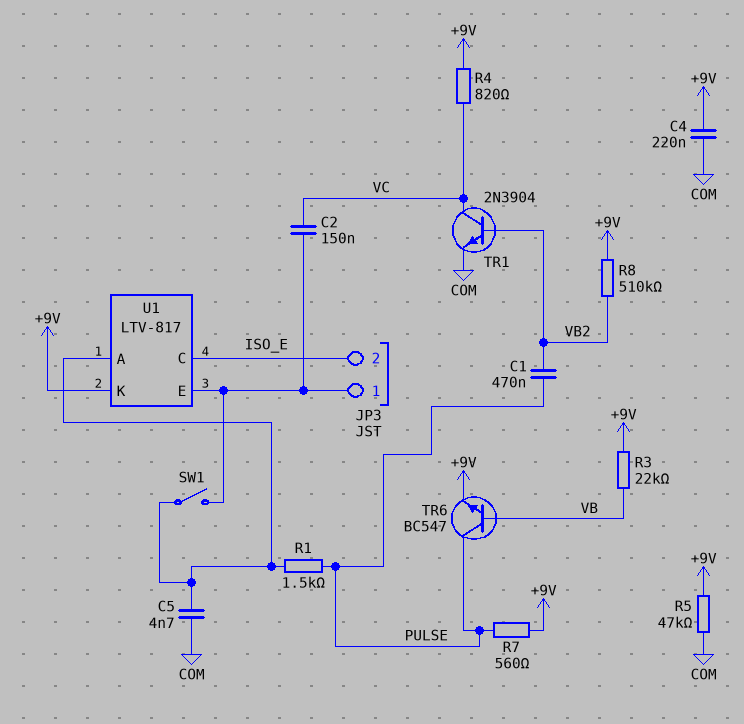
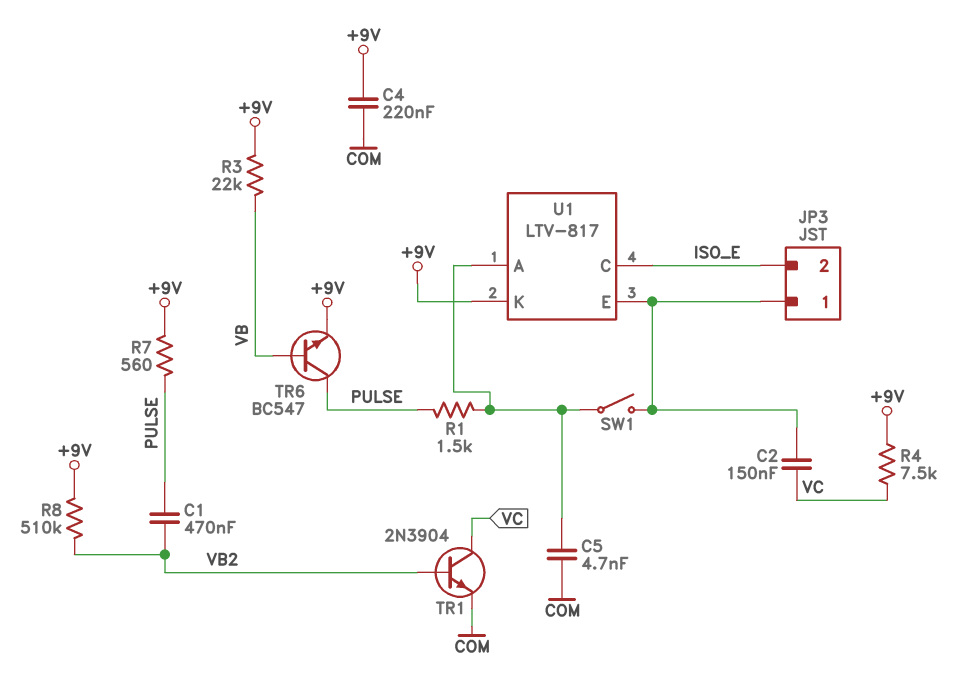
R4: 820 (+9V, VC) -> 7.5k (+9V, VC)
R5: 47k (+9V, COM) -> none

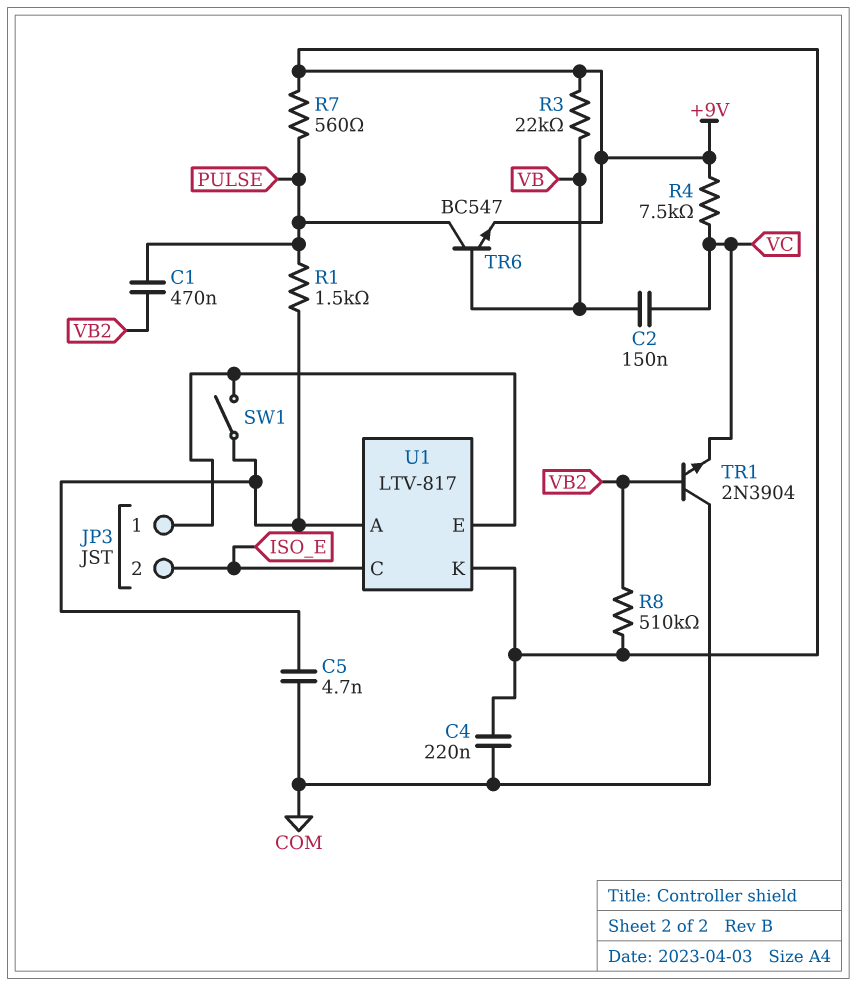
C2: 150nF (JP3/1, VC) -> 150nF (VB, VC)
TR1: NPN 2N3904 (B VB2, C VC, E COM) -> NPN 2N3904 (B VB2, C COM, E VC)

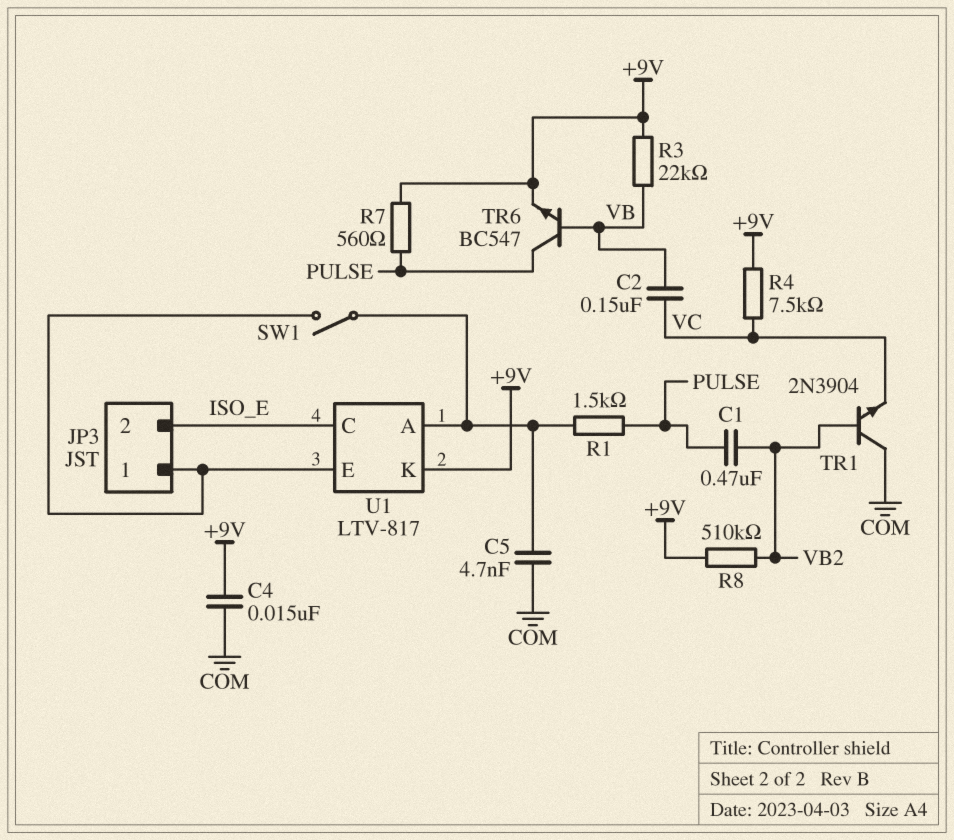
C4: 220nF (+9V, COM) -> 15nF (+9V, COM)

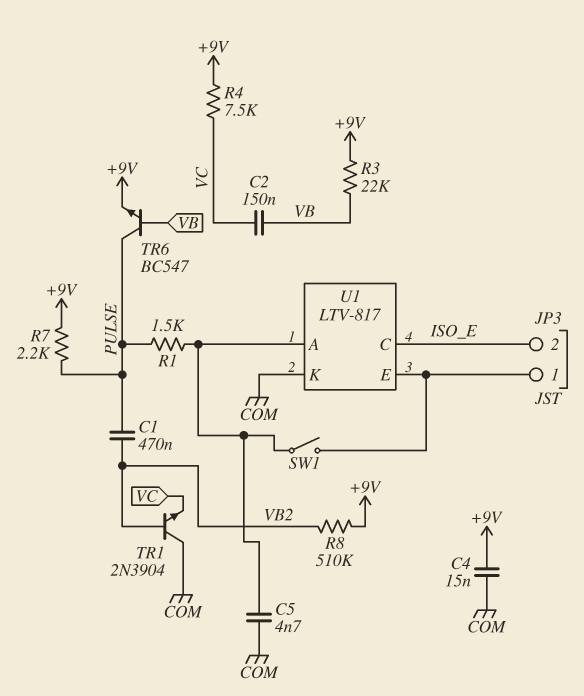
R7: 560 (+9V, PULSE) -> 2.2k (+9V, PULSE)
U1 pin K: +9V -> COM

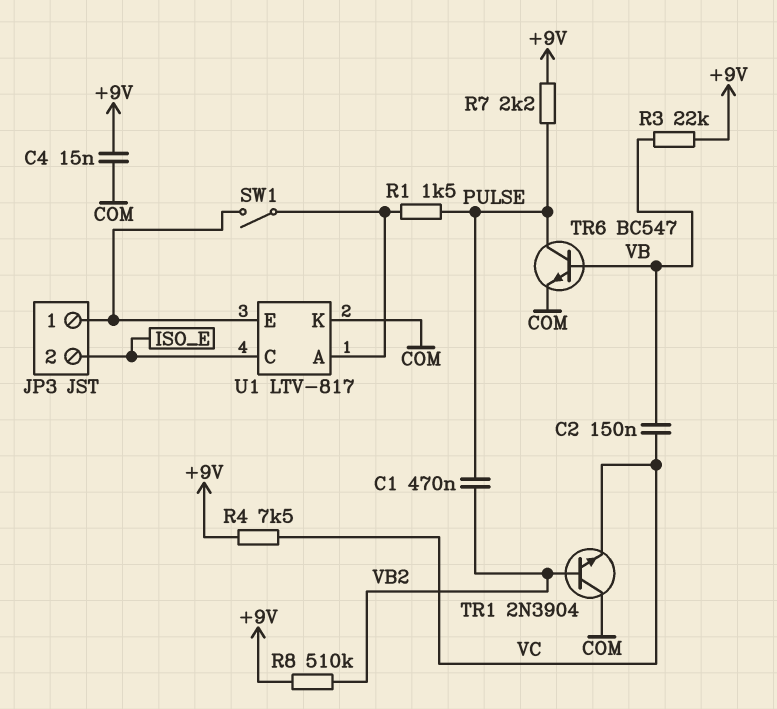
C5: 4.7nF (COM, U1/A) -> none
TR6: NPN BC547 (B VB, C PULSE, E +9V) -> NPN BC547 (B VB, C PULSE, E COM)

